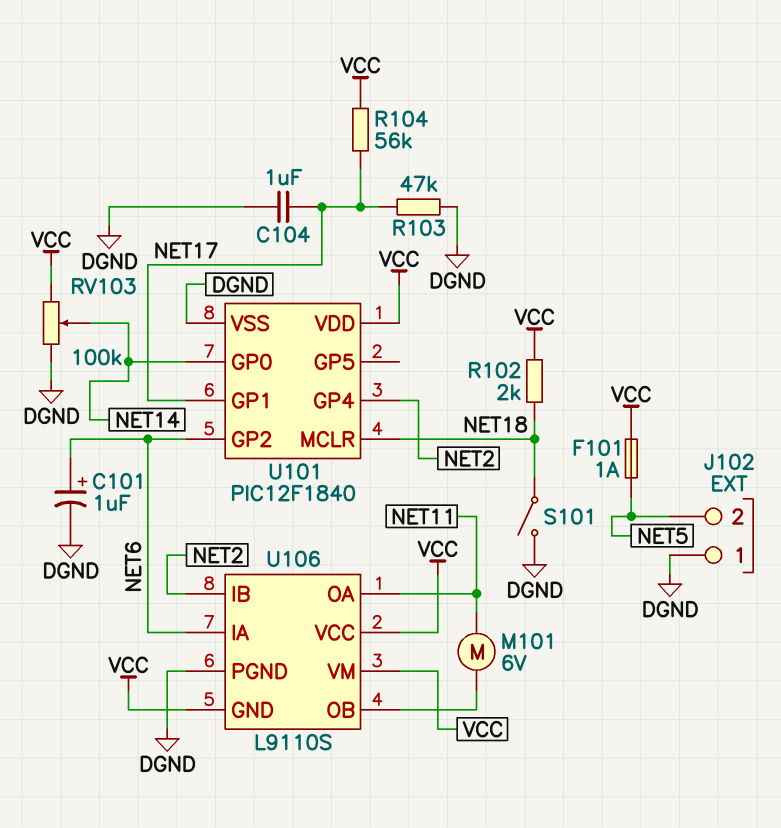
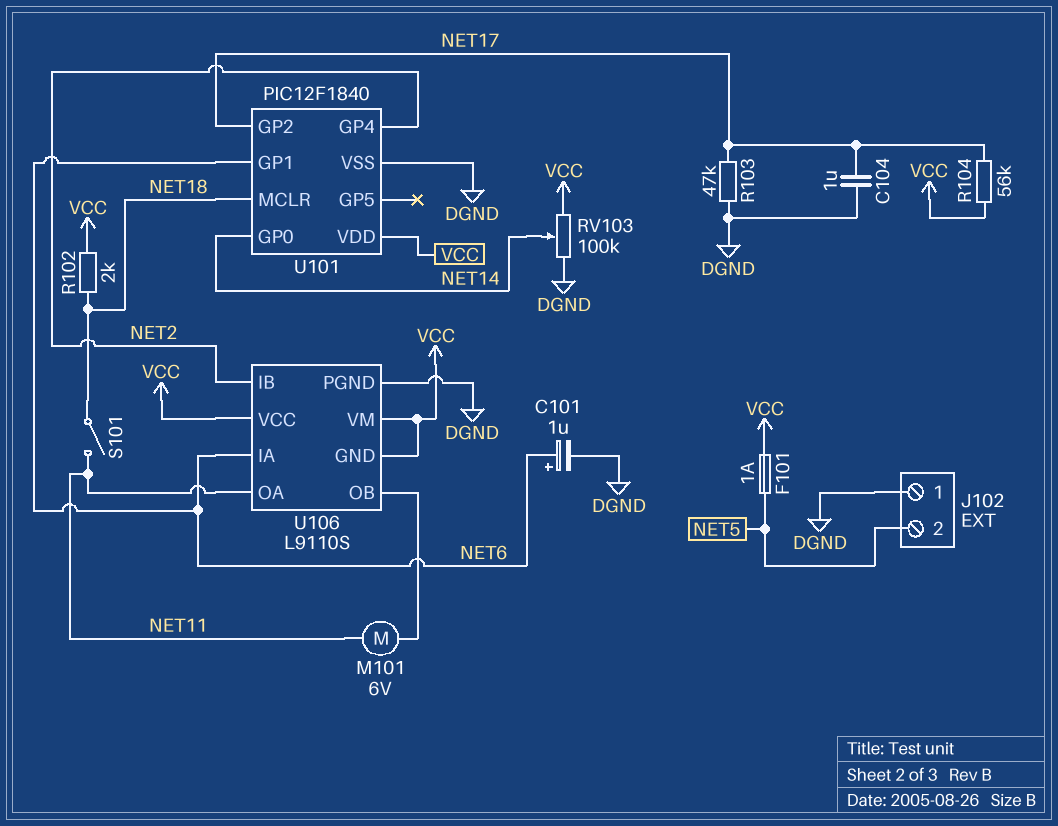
S101: switch (DGND, NET18) -> switch (NET11, NET18)
U101 pin GP1: NET17 -> NET6
U101 pin GP2: NET6 -> NET17

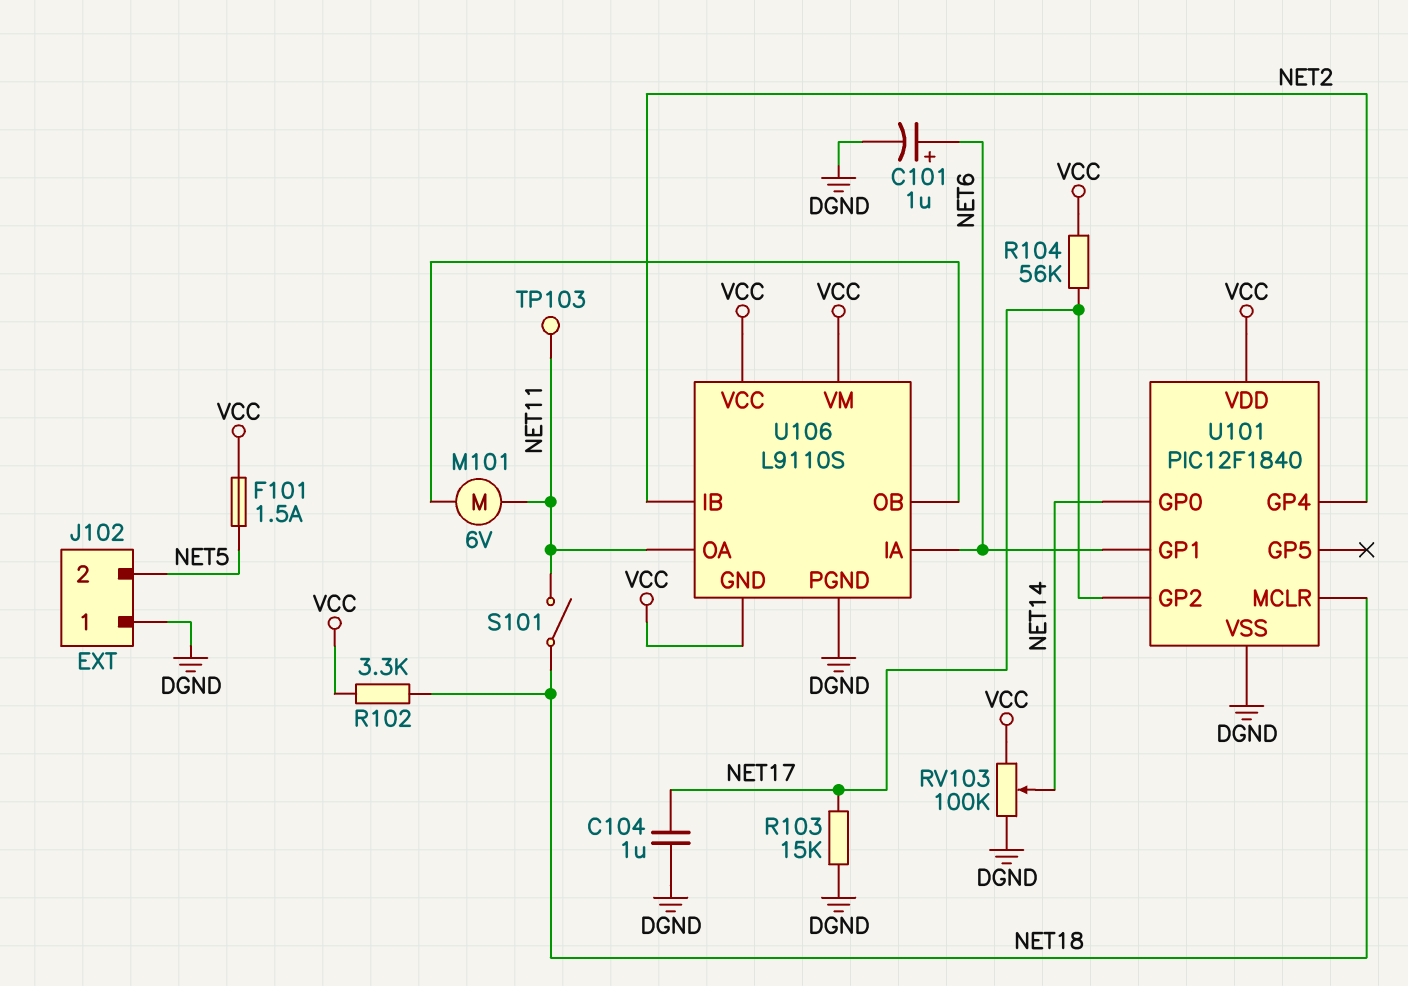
F101: 1A (NET5, VCC) -> 1.5A (NET5, VCC)
R102: 2k (NET18, VCC) -> 3.3k (NET18, VCC)
R103: 47k (DGND, NET17) -> 15k (DGND, NET17)
TP103: none -> test point (NET11)

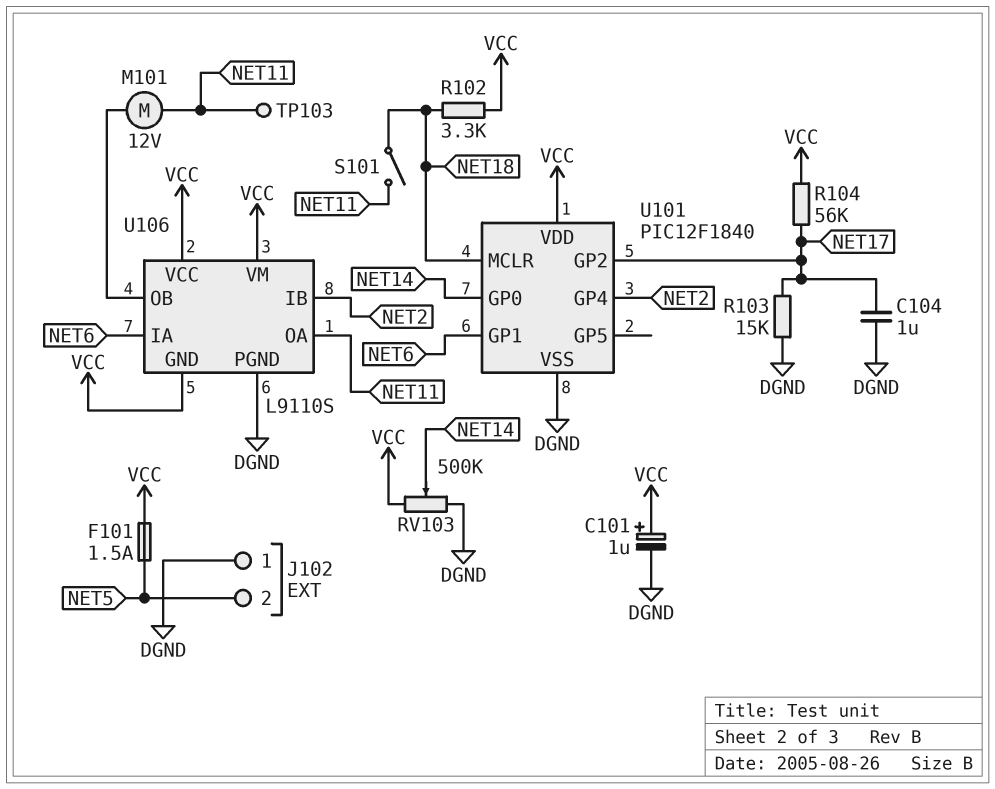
C101: 1uF (plus NET6, minus DGND) -> 1uF (plus VCC, minus DGND)
M101: motor 6V (NET11, U106/OB) -> motor 12V (NET11, U106/OB)
RV103: 100k (DGND, VCC, wiper NET14) -> 500k (DGND, VCC, wiper NET14)

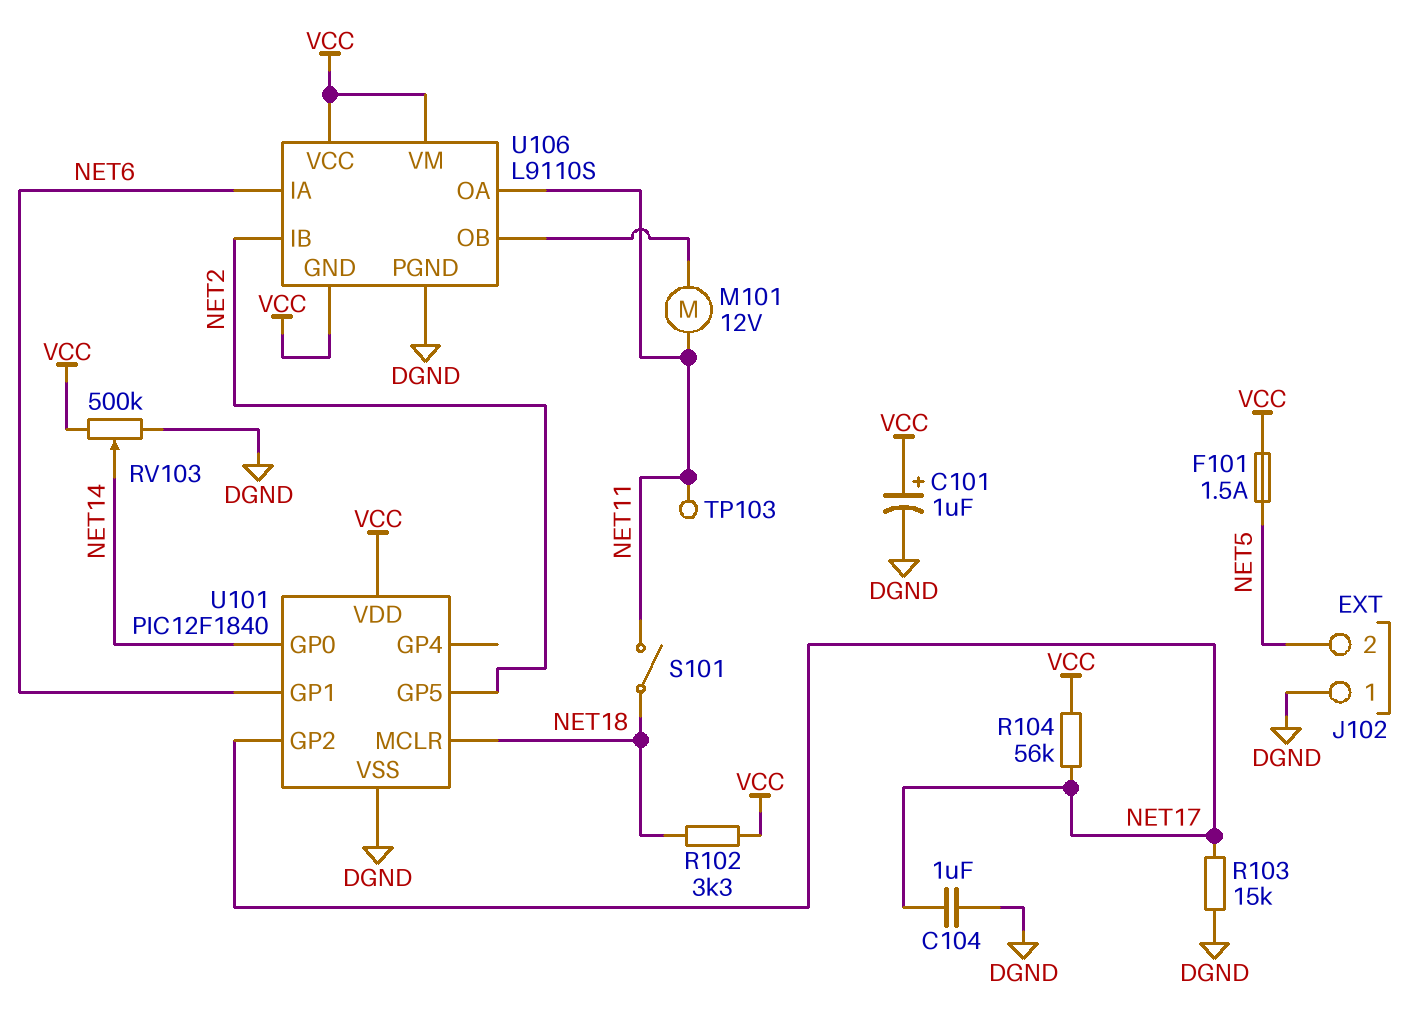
U101 pin GP4: NET2 -> none
U101 pin GP5: none -> NET2

